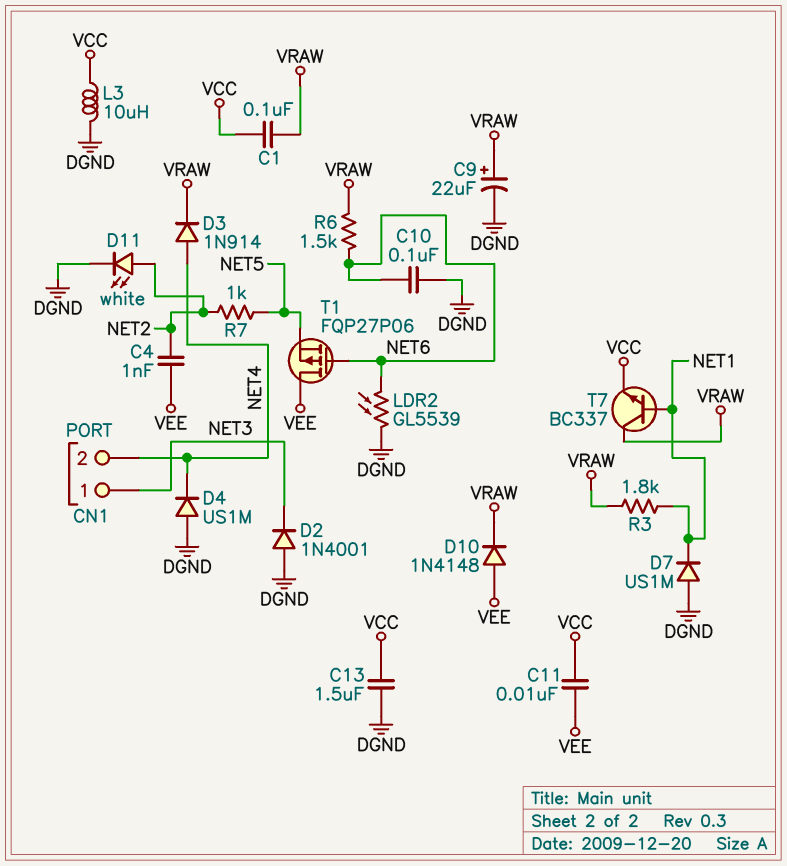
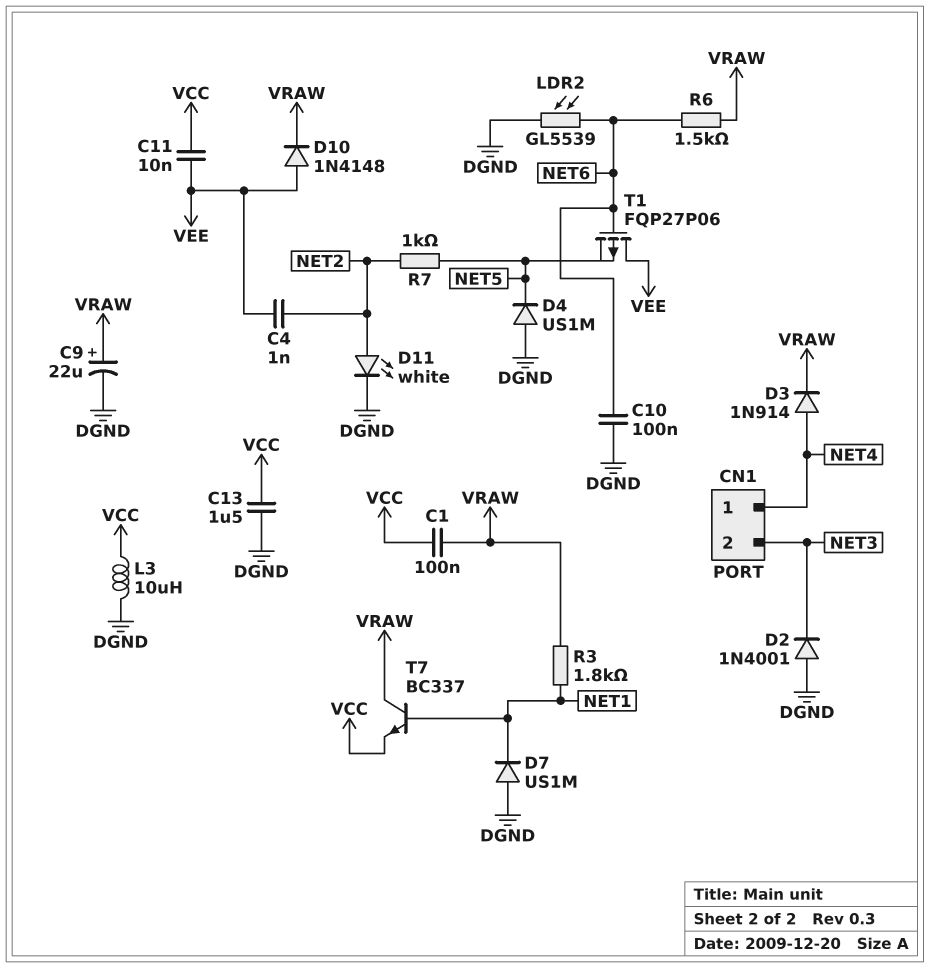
CN1 pin 1: NET3 -> NET4
CN1 pin 2: NET4 -> NET3
D4: diode US1M (A DGND, K NET4) -> diode US1M (A DGND, K NET5)

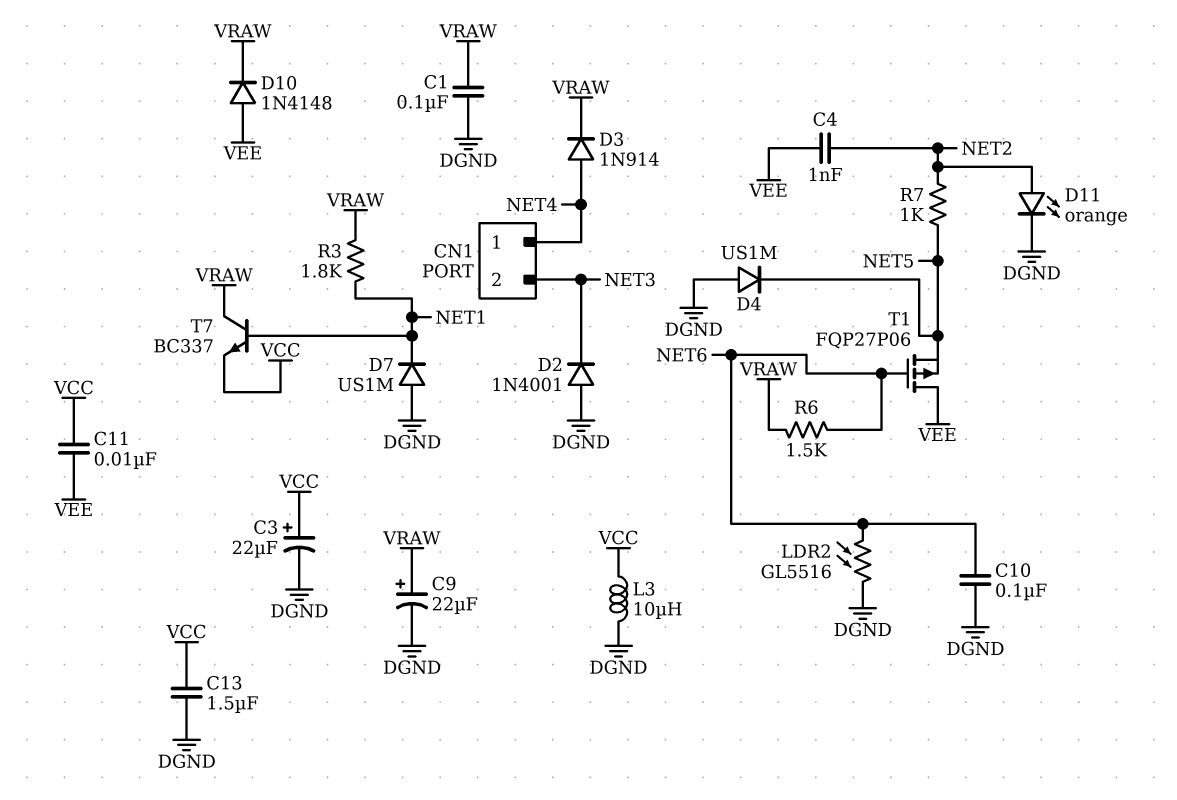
C1: 100nF (VCC, VRAW) -> 100nF (DGND, VRAW)
C3: none -> 22uF (plus VCC, minus DGND)
D11: LED white (A NET2, K DGND) -> LED orange (A NET2, K DGND)
LDR2: GL5539 (DGND, NET6) -> GL5516 (DGND, NET6)

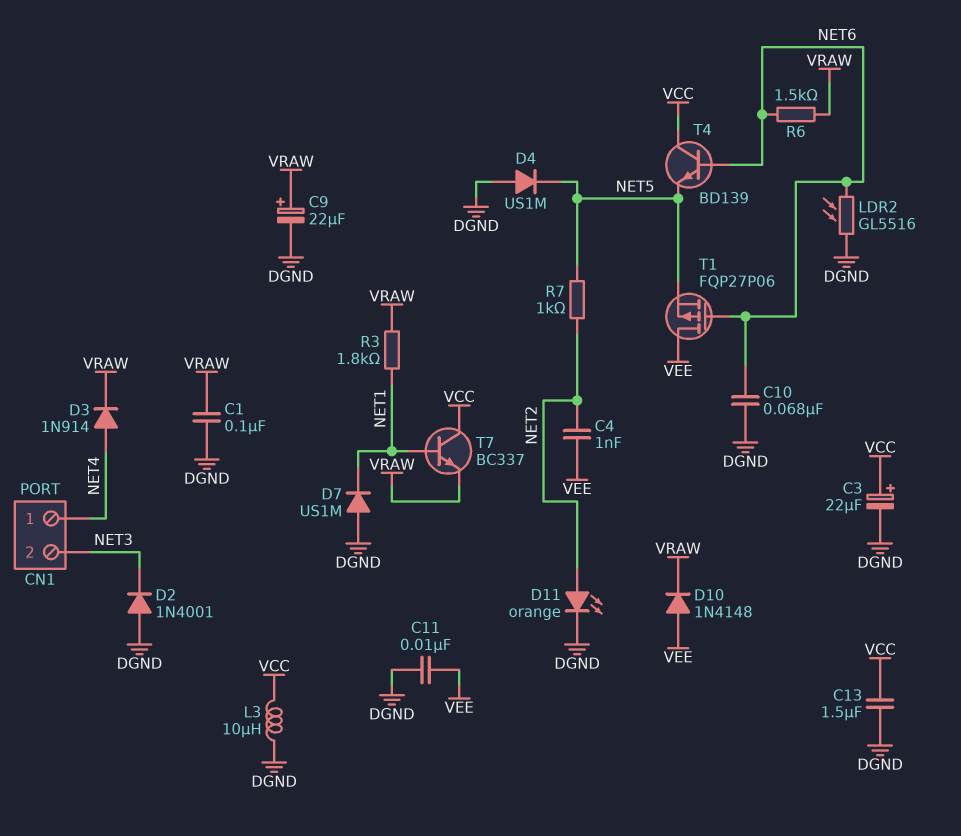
C10: 100nF (DGND, NET6) -> 68nF (DGND, NET6)
C11: 10nF (VCC, VEE) -> 10nF (DGND, VEE)
T4: none -> NPN BD139 (B NET6, C VCC, E NET5)
T7: NPN BC337 (B NET1, C VRAW, E VCC) -> NPN BC337 (B NET1, C VCC, E VRAW)

